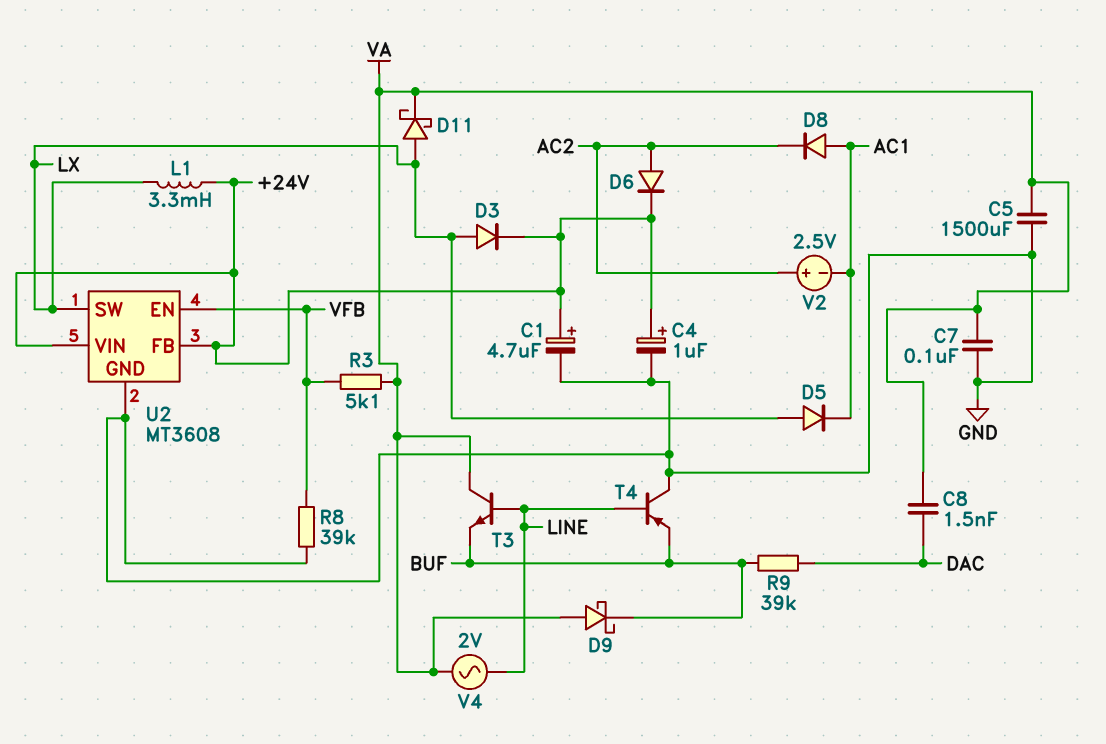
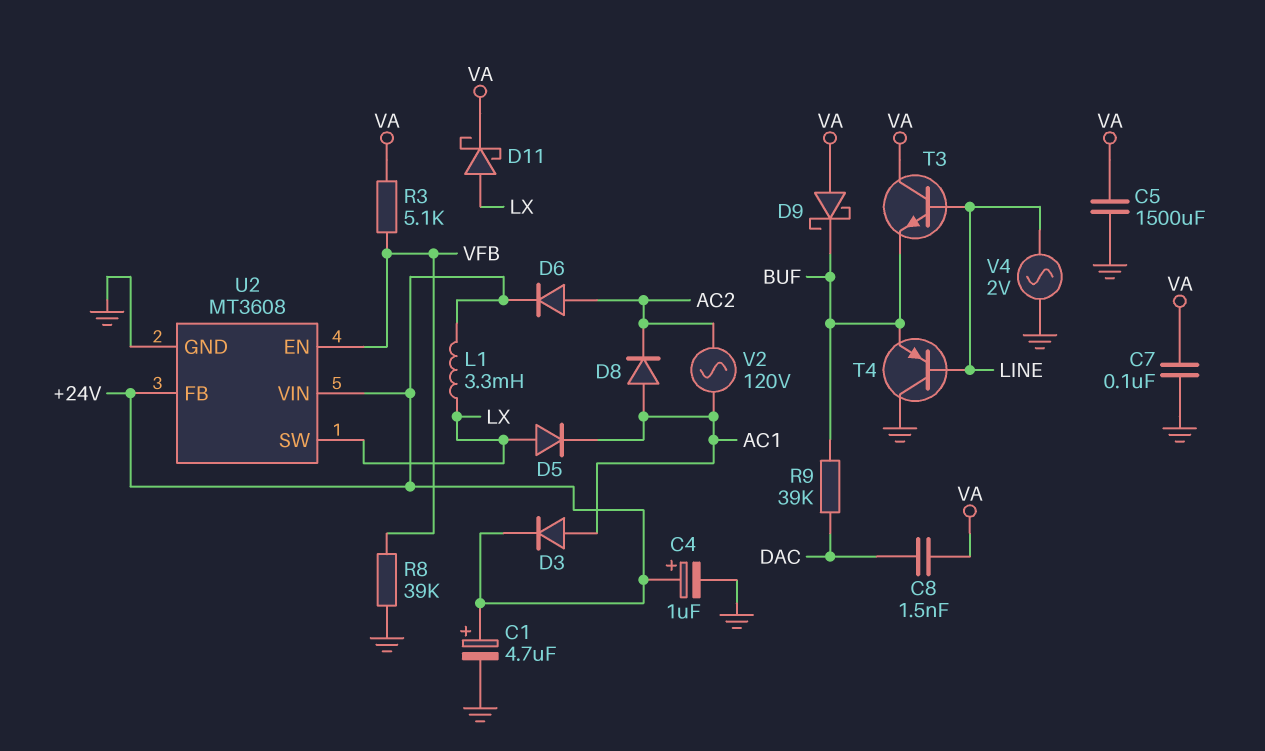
D3: diode (A LX, K +24V) -> diode (A AC1, K +24V)
V2: 2.5V (plus AC2, minus AC1) -> AC 120V (AC1, AC2)
V4: AC 2V (LINE, VA) -> AC 2V (GND, LINE)

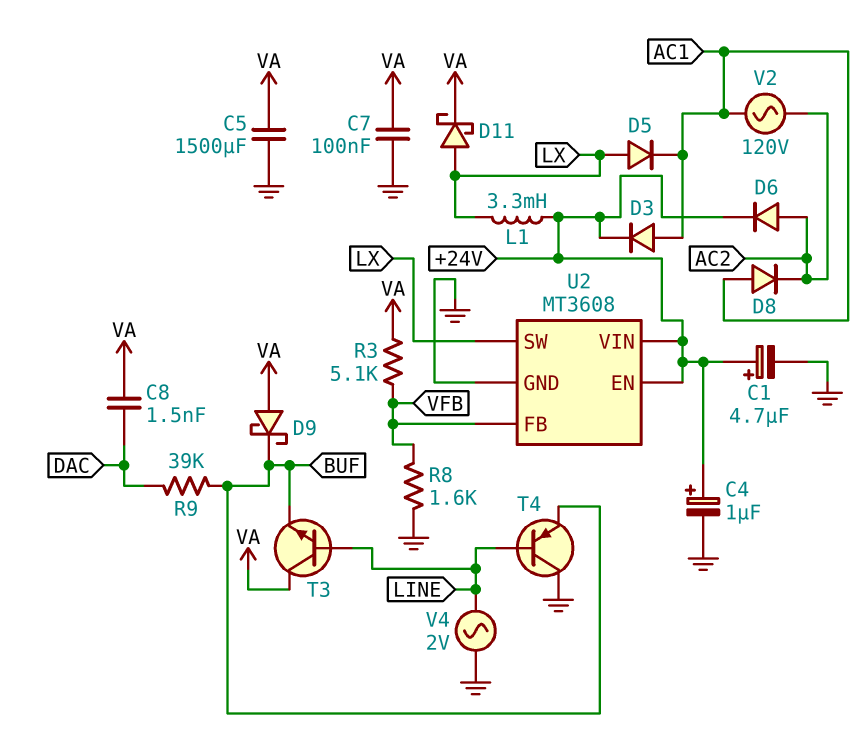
R8: 39k (GND, VFB) -> 1.6k (GND, VFB)
U2 pin EN: VFB -> +24V
U2 pin FB: +24V -> VFB

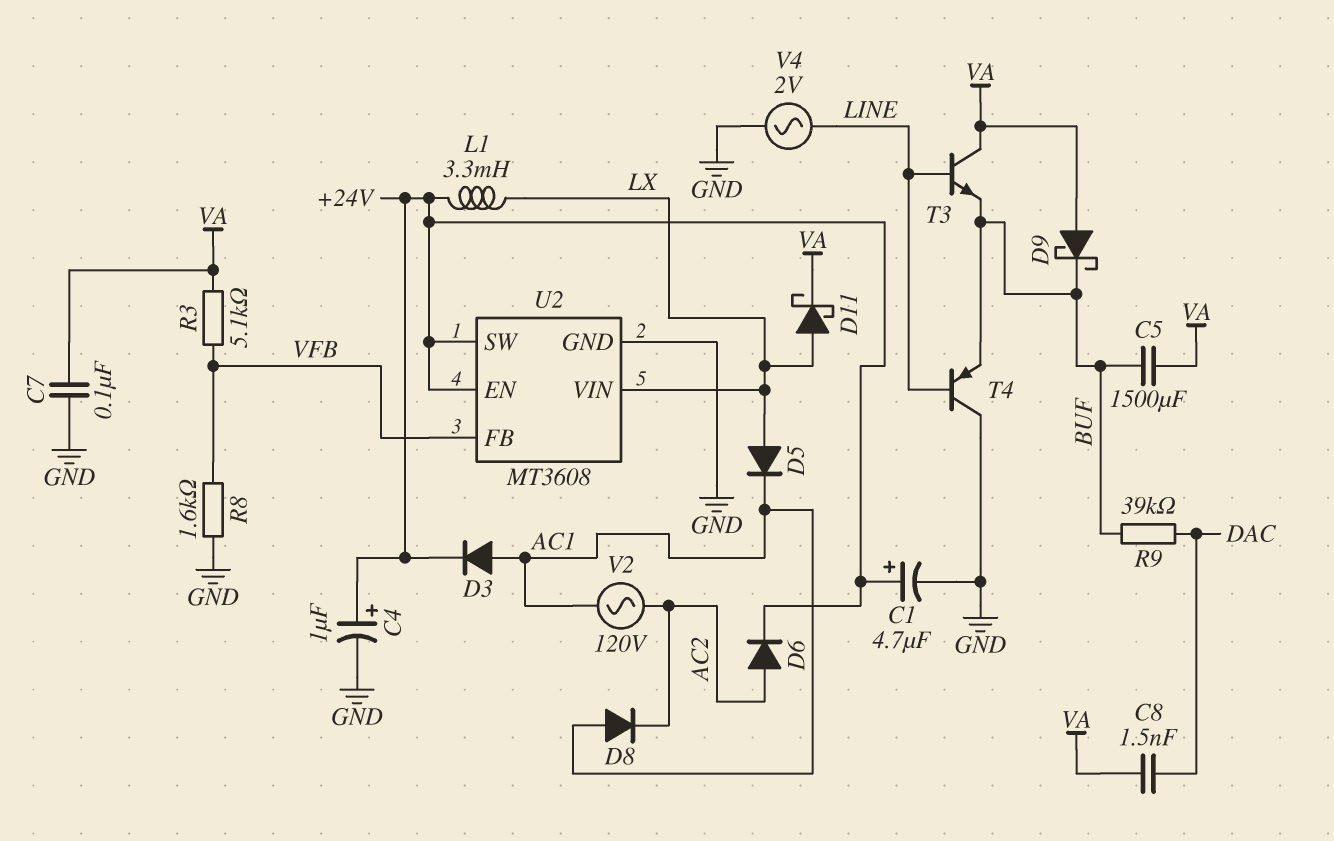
C5: 1500uF (GND, VA) -> 1500uF (BUF, VA)
U2 pin SW: LX -> +24V
U2 pin VIN: +24V -> LX

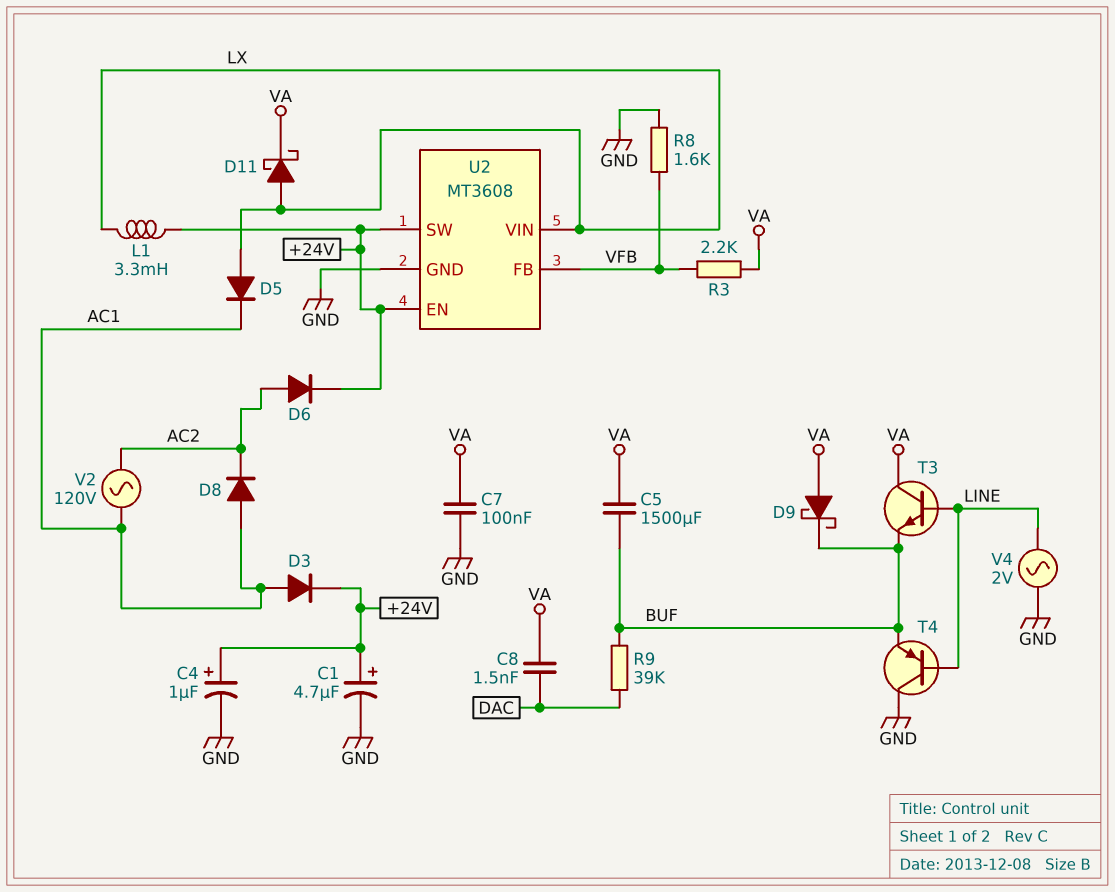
R3: 5.1k (VA, VFB) -> 2.2k (VA, VFB)

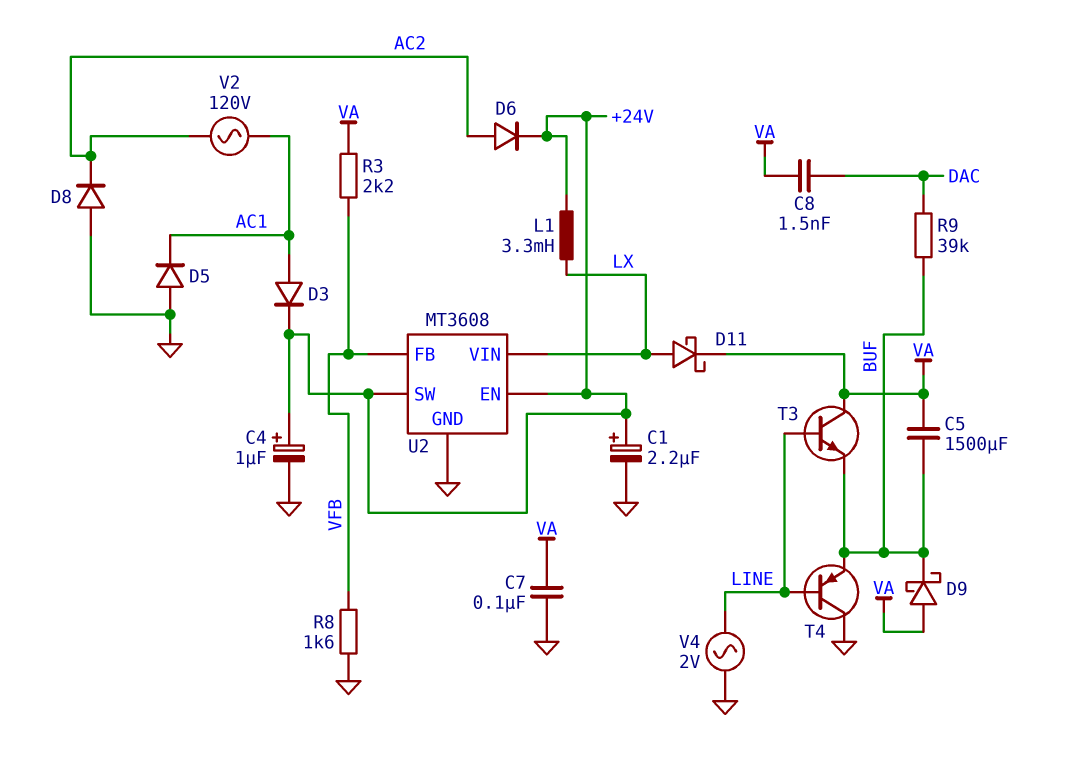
C1: 4.7uF (plus +24V, minus GND) -> 2.2uF (plus +24V, minus GND)
D5: diode (A LX, K AC1) -> diode (A GND, K AC1)
D8: diode (A AC1, K AC2) -> diode (A GND, K AC2)

